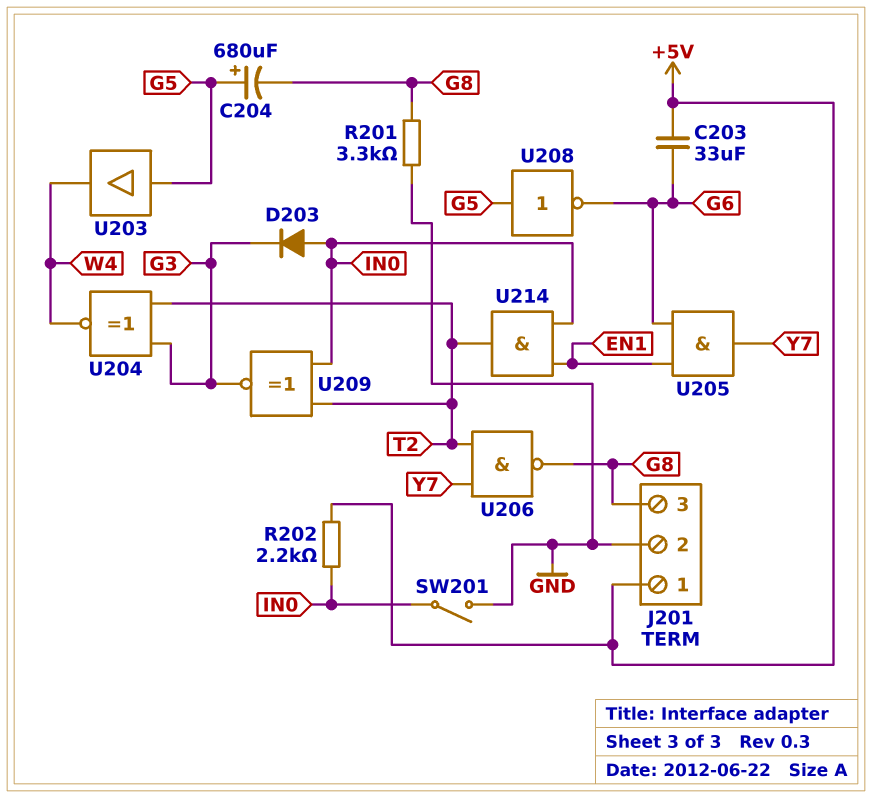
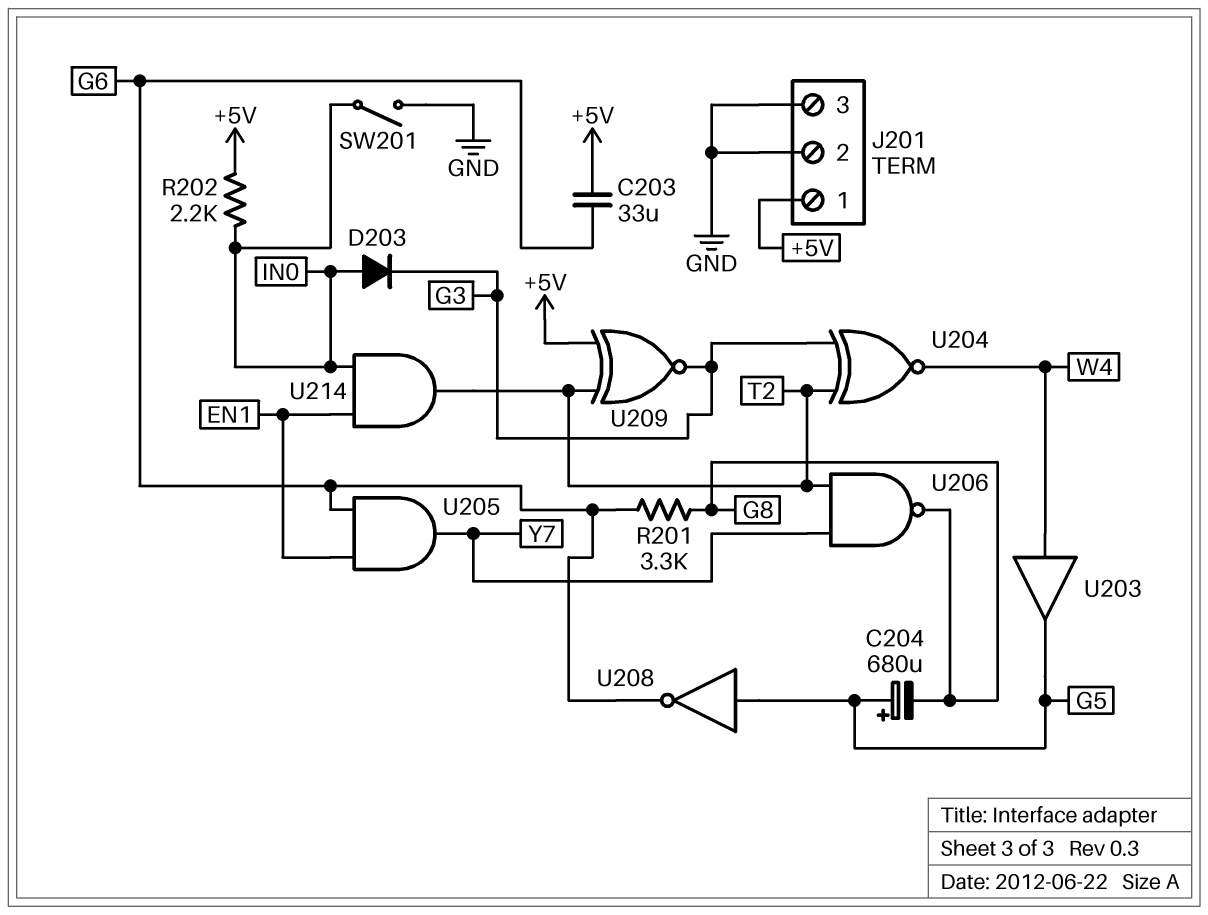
J201 pin 3: G8 -> GND
R201: 3.3k (G8, GND) -> 3.3k (G6, G8)
U203: buffer (in G5, out W4) -> buffer (in W4, out G5)
U209: XNOR (in IN0, in T2, out G3) -> XNOR (in +5V, in T2, out G3)

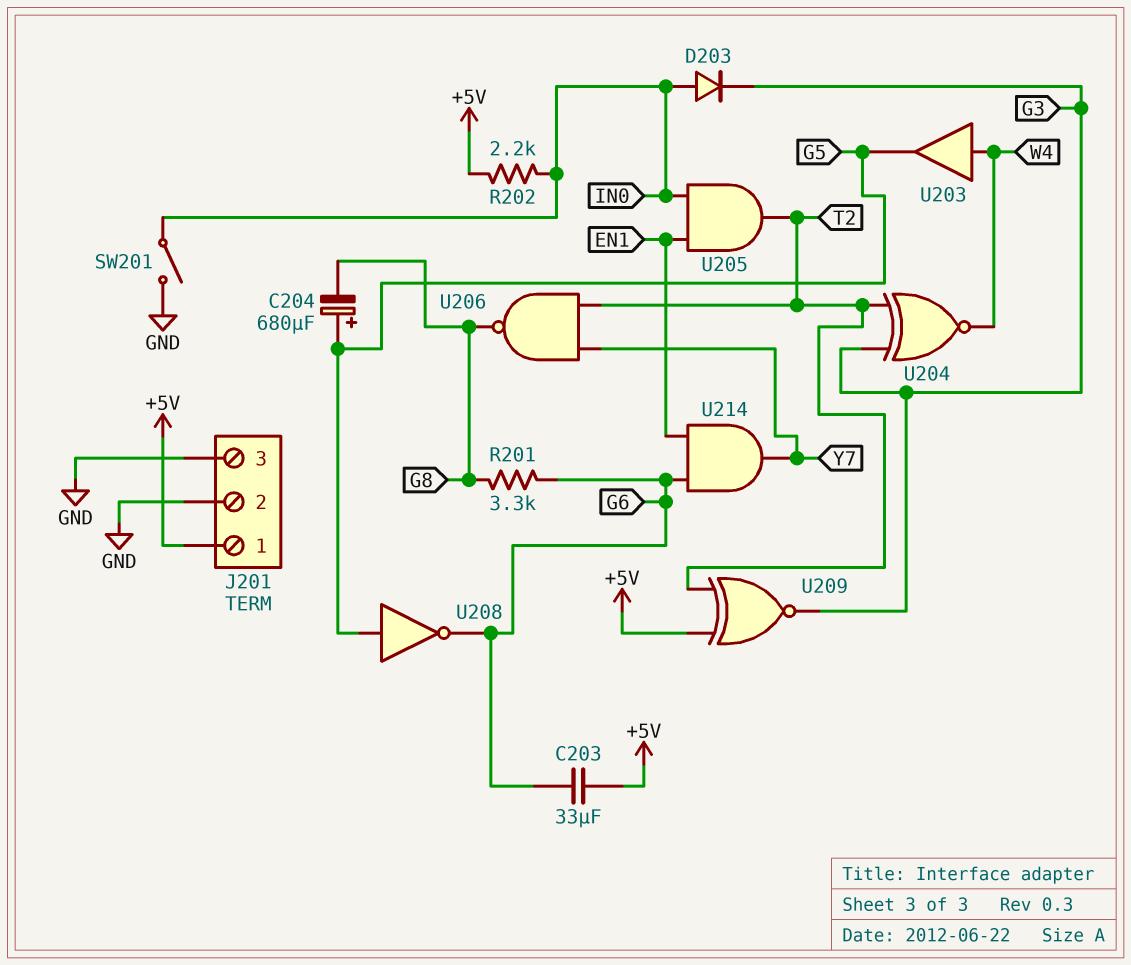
U205: AND (in EN1, in G6, out Y7) -> AND (in EN1, in IN0, out T2)
U214: AND (in EN1, in IN0, out T2) -> AND (in EN1, in G6, out Y7)

